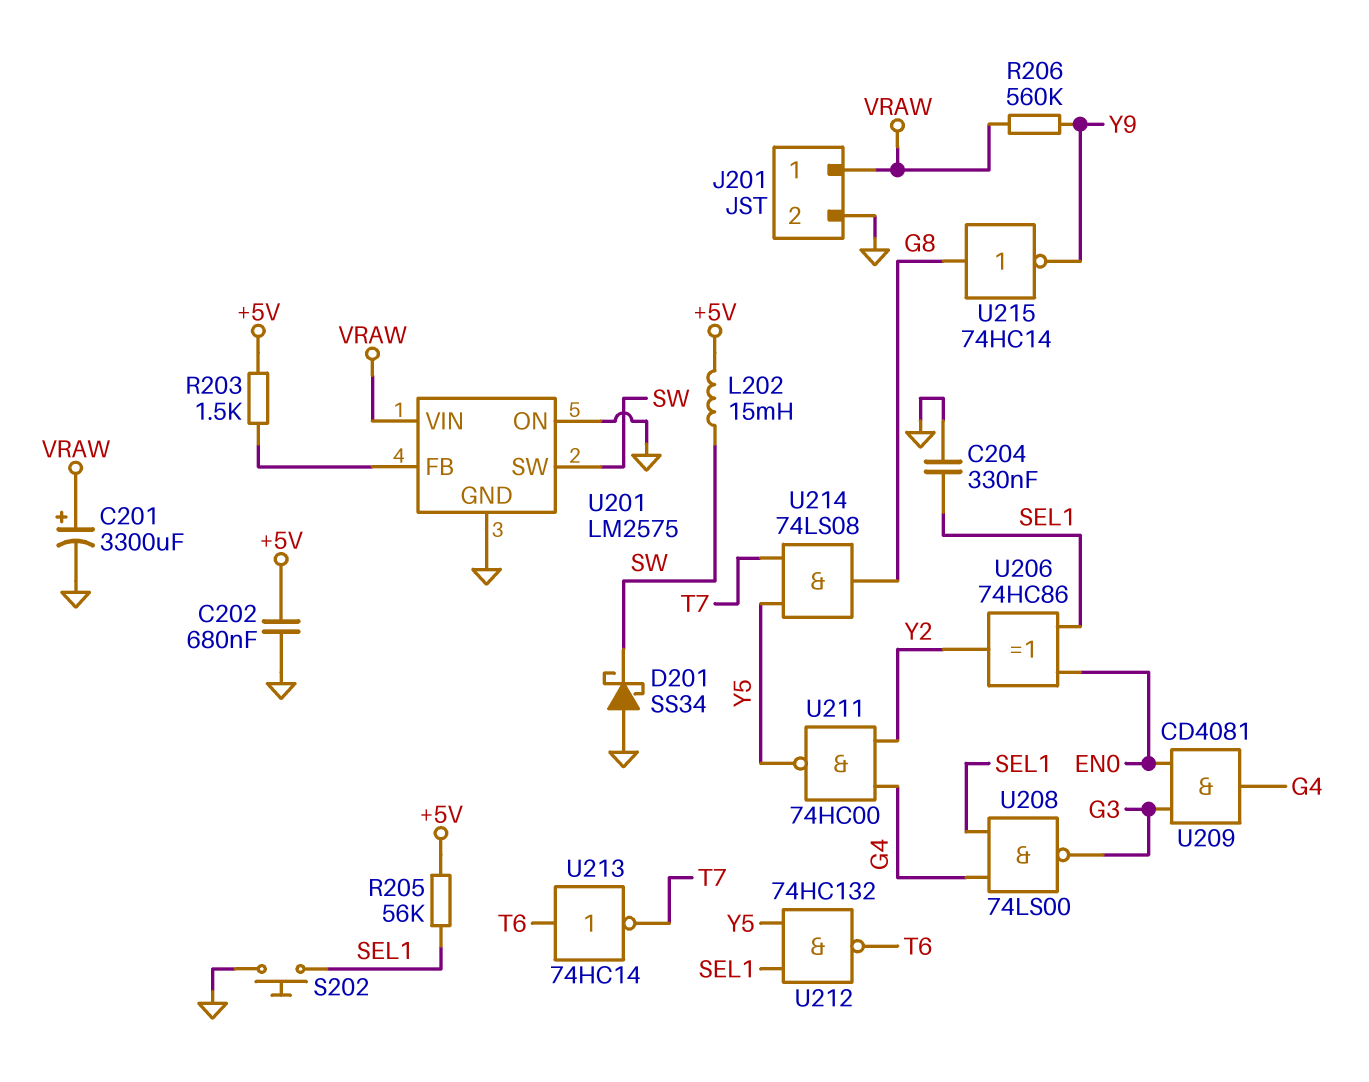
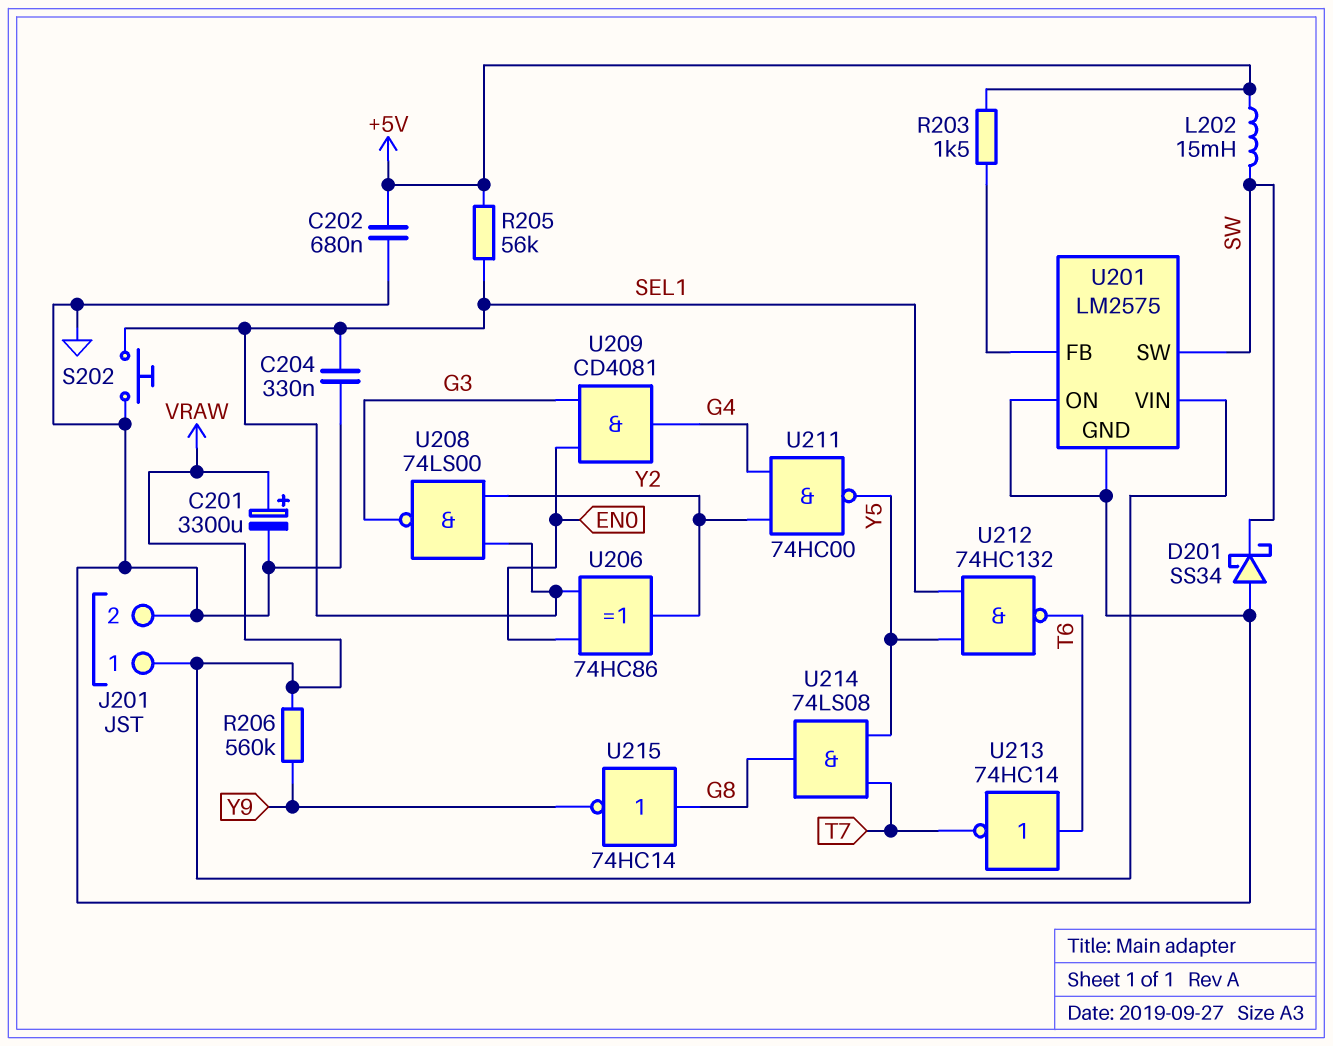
U208: NAND 74LS00 (in G4, in SEL1, out G3) -> NAND 74LS00 (in SEL1, in Y2, out G3)

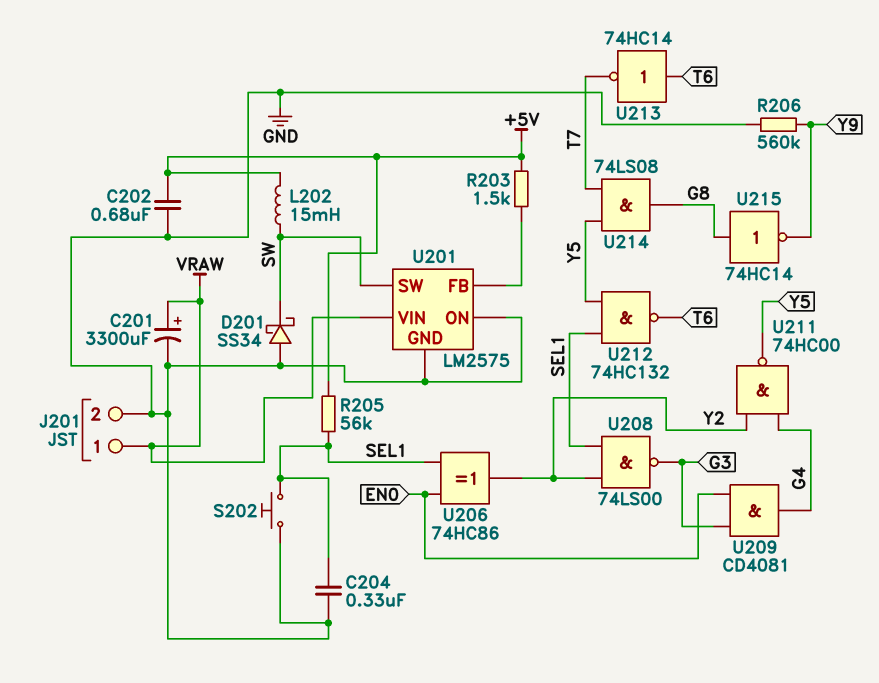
R206: 560k (VRAW, Y9) -> 560k (GND, Y9)

